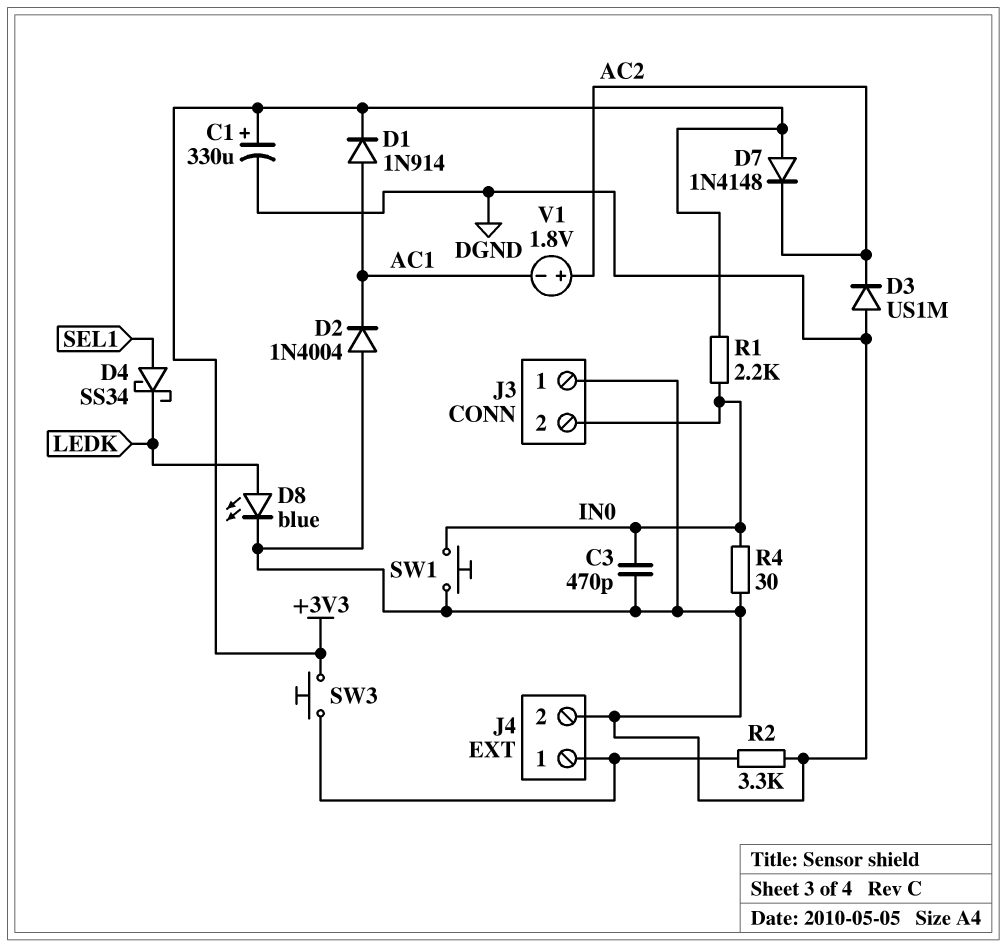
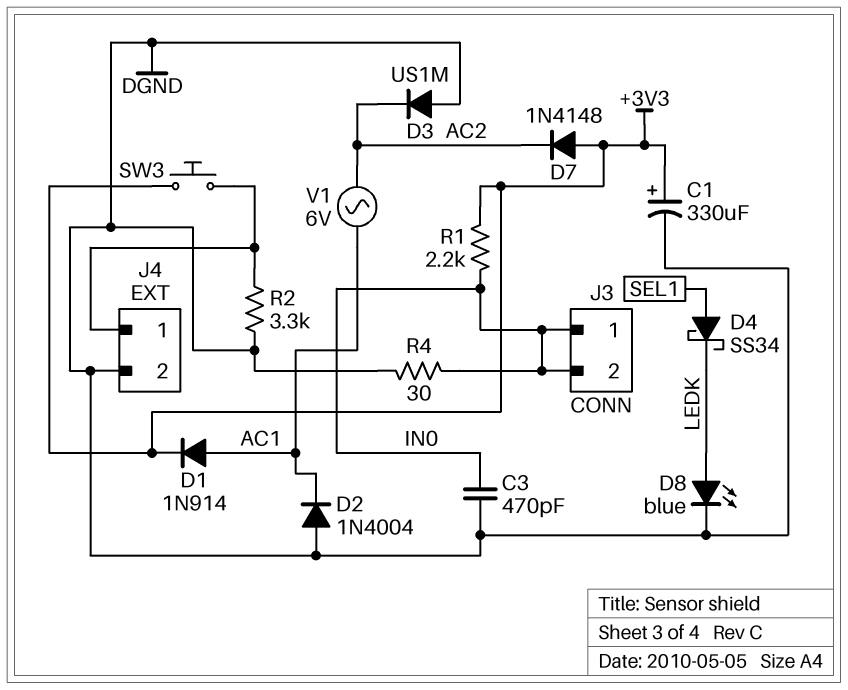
J3 pin 1: DGND -> IN0
SW1: button (DGND, IN0) -> none
V1: 1.8V (plus AC2, minus AC1) -> AC 6V (AC1, AC2)

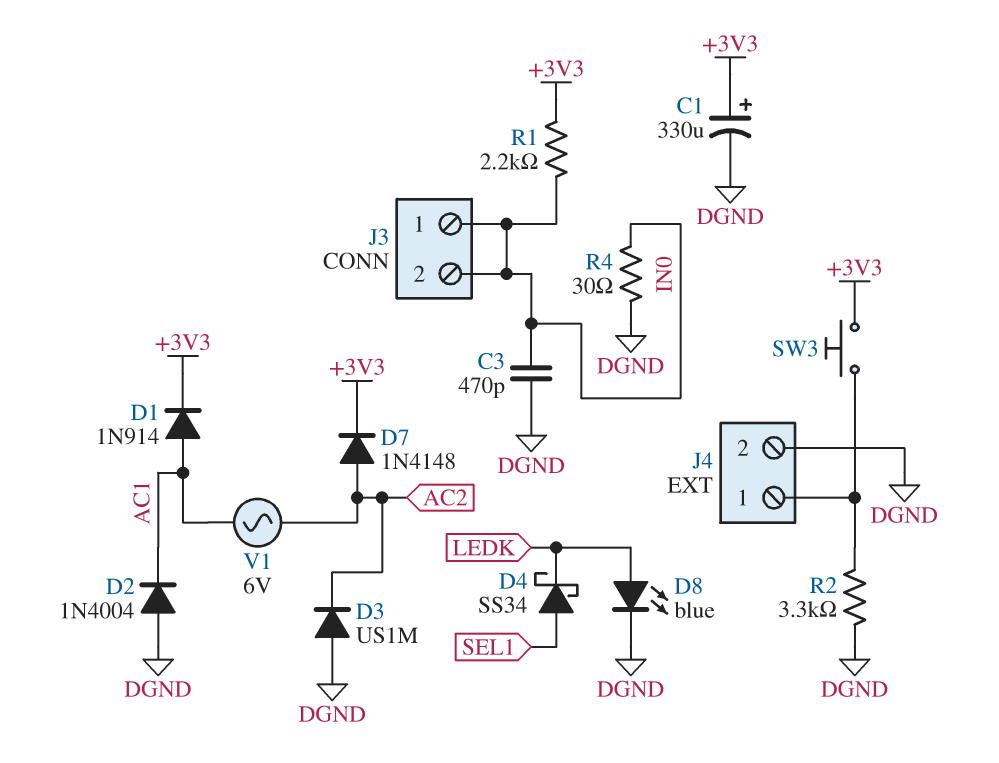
D7: diode 1N4148 (A +3V3, K AC2) -> diode 1N4148 (A AC2, K +3V3)

